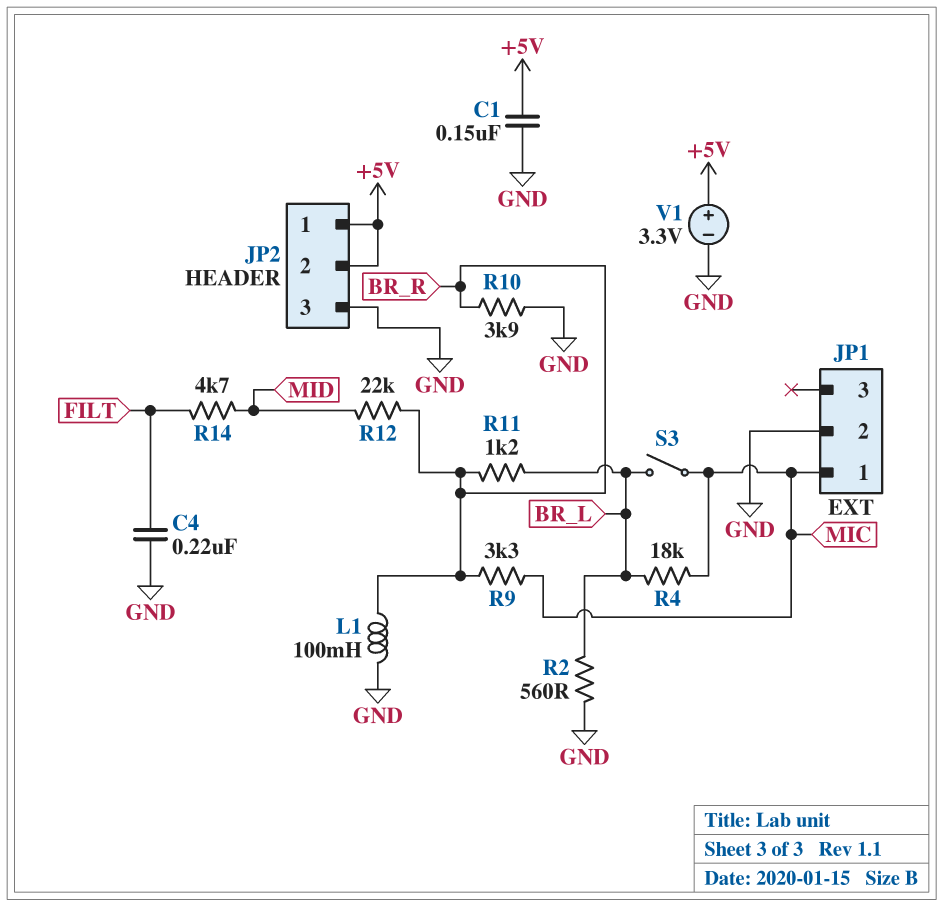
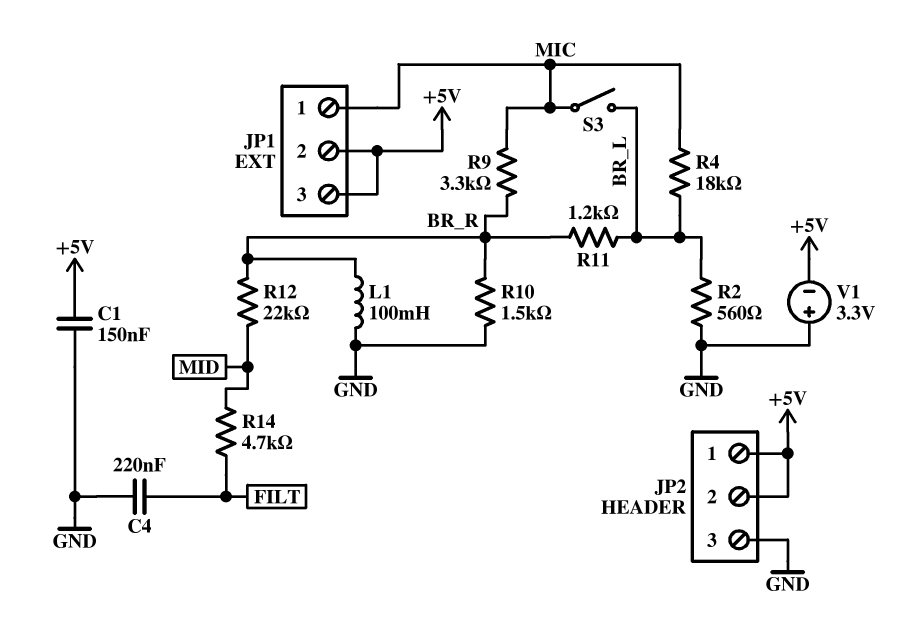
JP1 pin 2: GND -> +5V
JP1 pin 3: none -> +5V
R10: 3.9k (BR_R, GND) -> 1.5k (BR_R, GND)
V1: 3.3V (plus +5V, minus GND) -> 3.3V (plus GND, minus +5V)

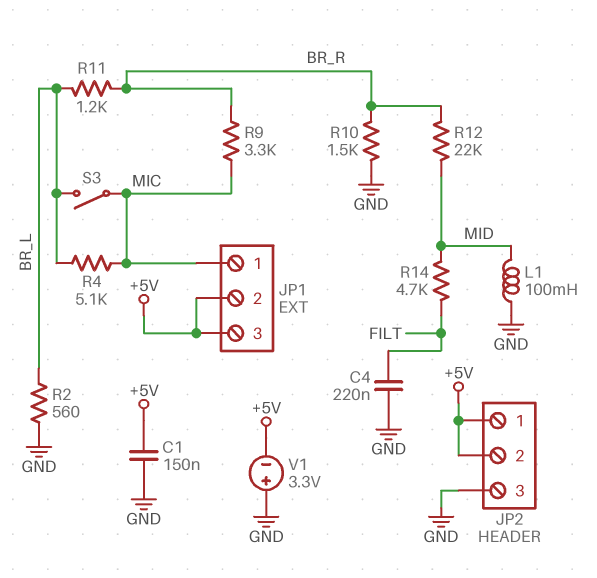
L1: 100mH (BR_R, GND) -> 100mH (GND, MID)
R4: 18k (BR_L, MIC) -> 5.1k (BR_L, MIC)

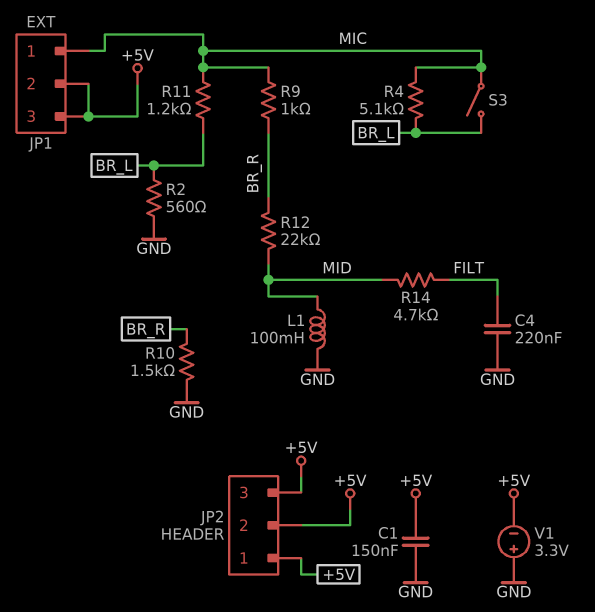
JP2 pin 3: GND -> +5V
R9: 3.3k (BR_R, MIC) -> 1k (BR_R, MIC)
R11: 1.2k (BR_L, BR_R) -> 1.2k (BR_L, MIC)

